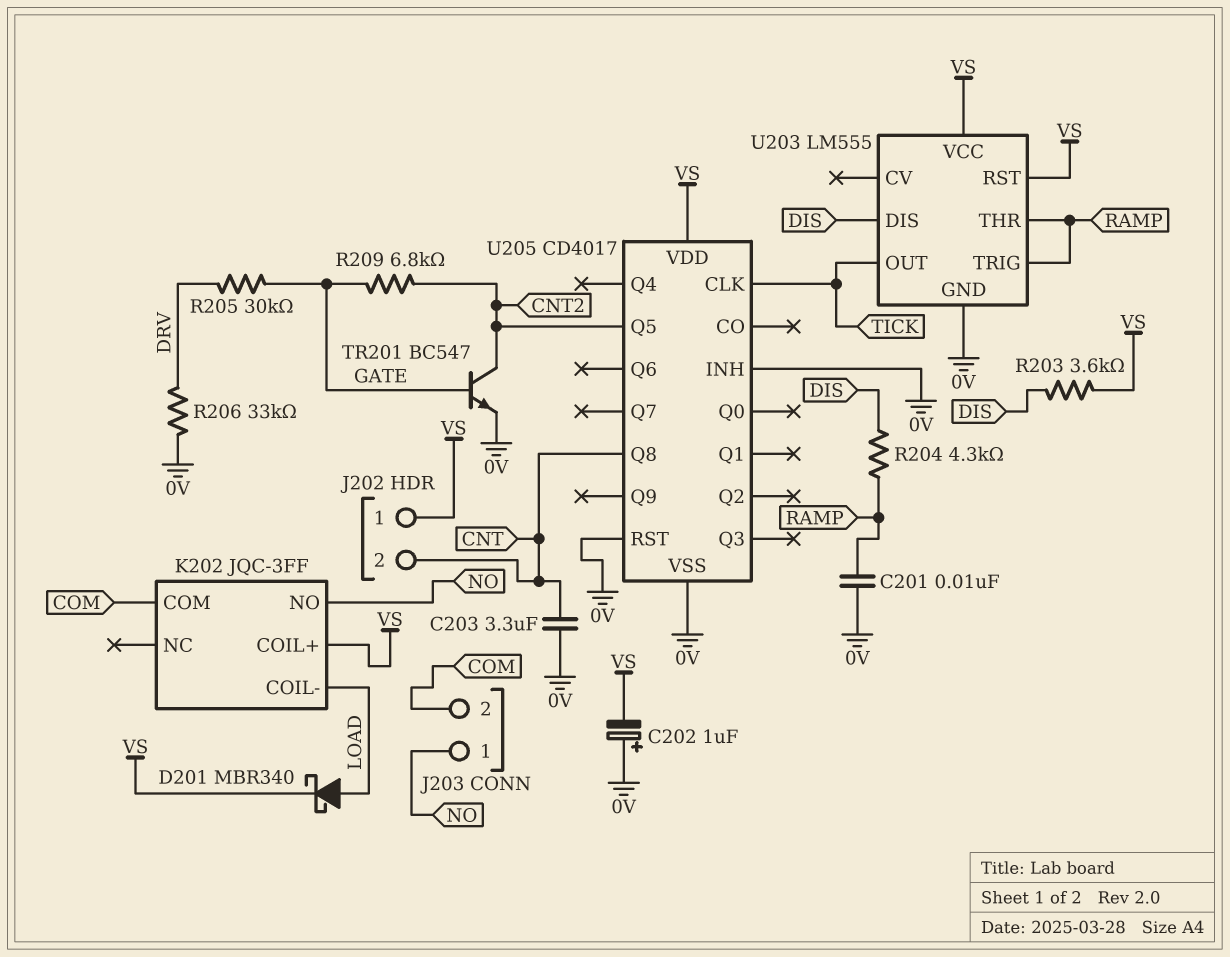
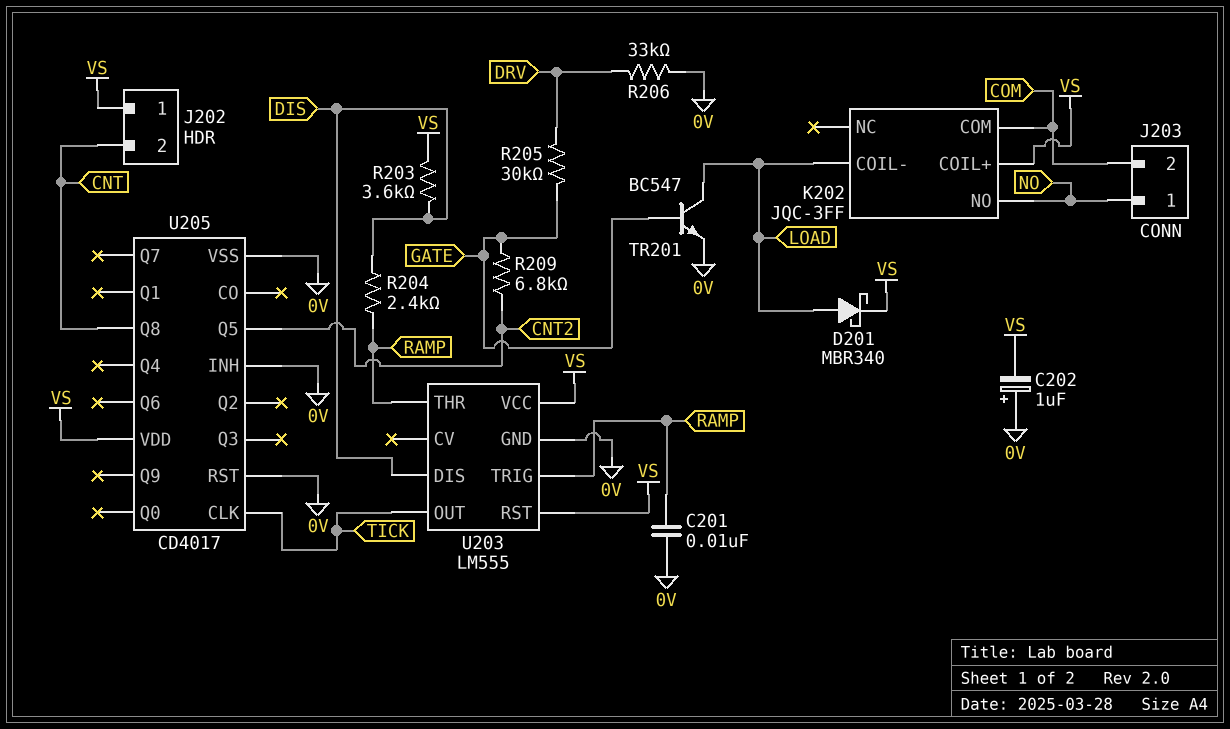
C203: 3.3uF (0V, CNT) -> none
R204: 4.3k (DIS, RAMP) -> 2.4k (DIS, RAMP)
TR201: NPN BC547 (B GATE, C CNT2, E 0V) -> NPN BC547 (B GATE, C LOAD, E 0V)

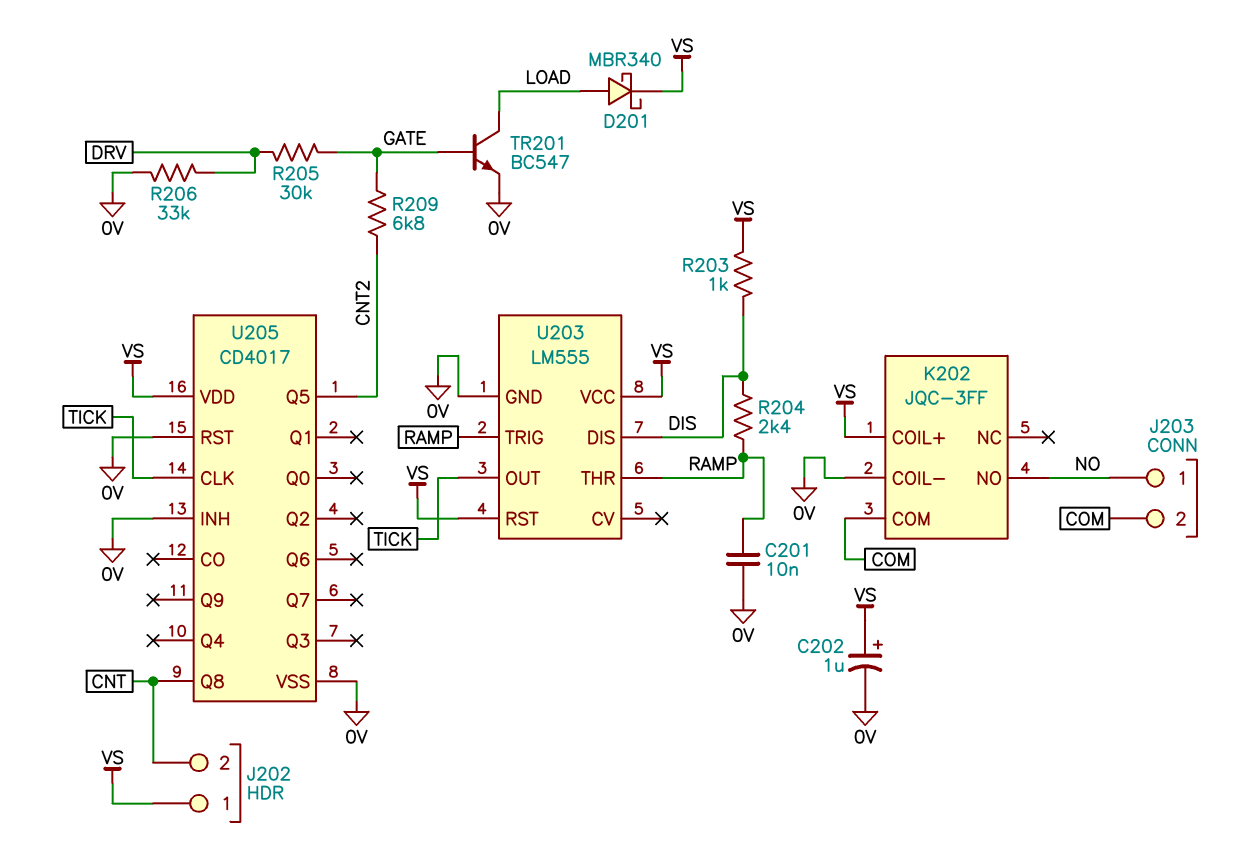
C202: 1uF (plus 0V, minus VS) -> 1uF (plus VS, minus 0V)
K202 pin COIL-: LOAD -> 0V
R203: 3.6k (DIS, VS) -> 1k (DIS, VS)

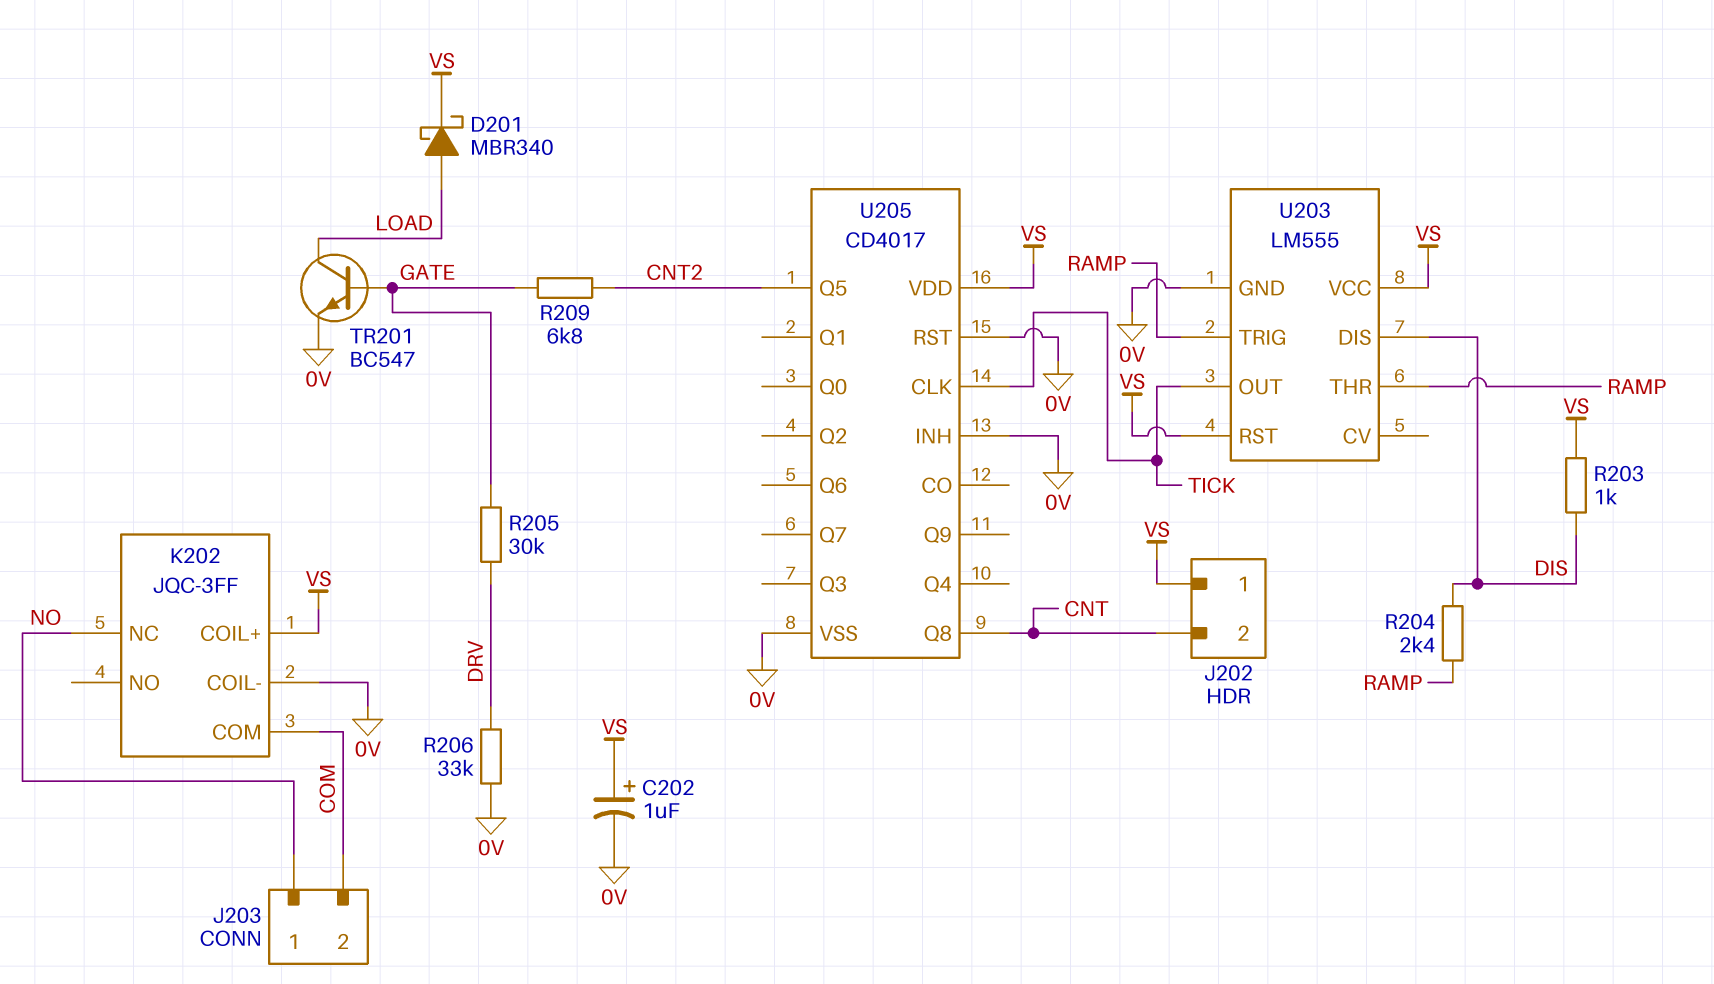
C201: 10nF (0V, RAMP) -> none
K202 pin NC: none -> NO
K202 pin NO: NO -> none

